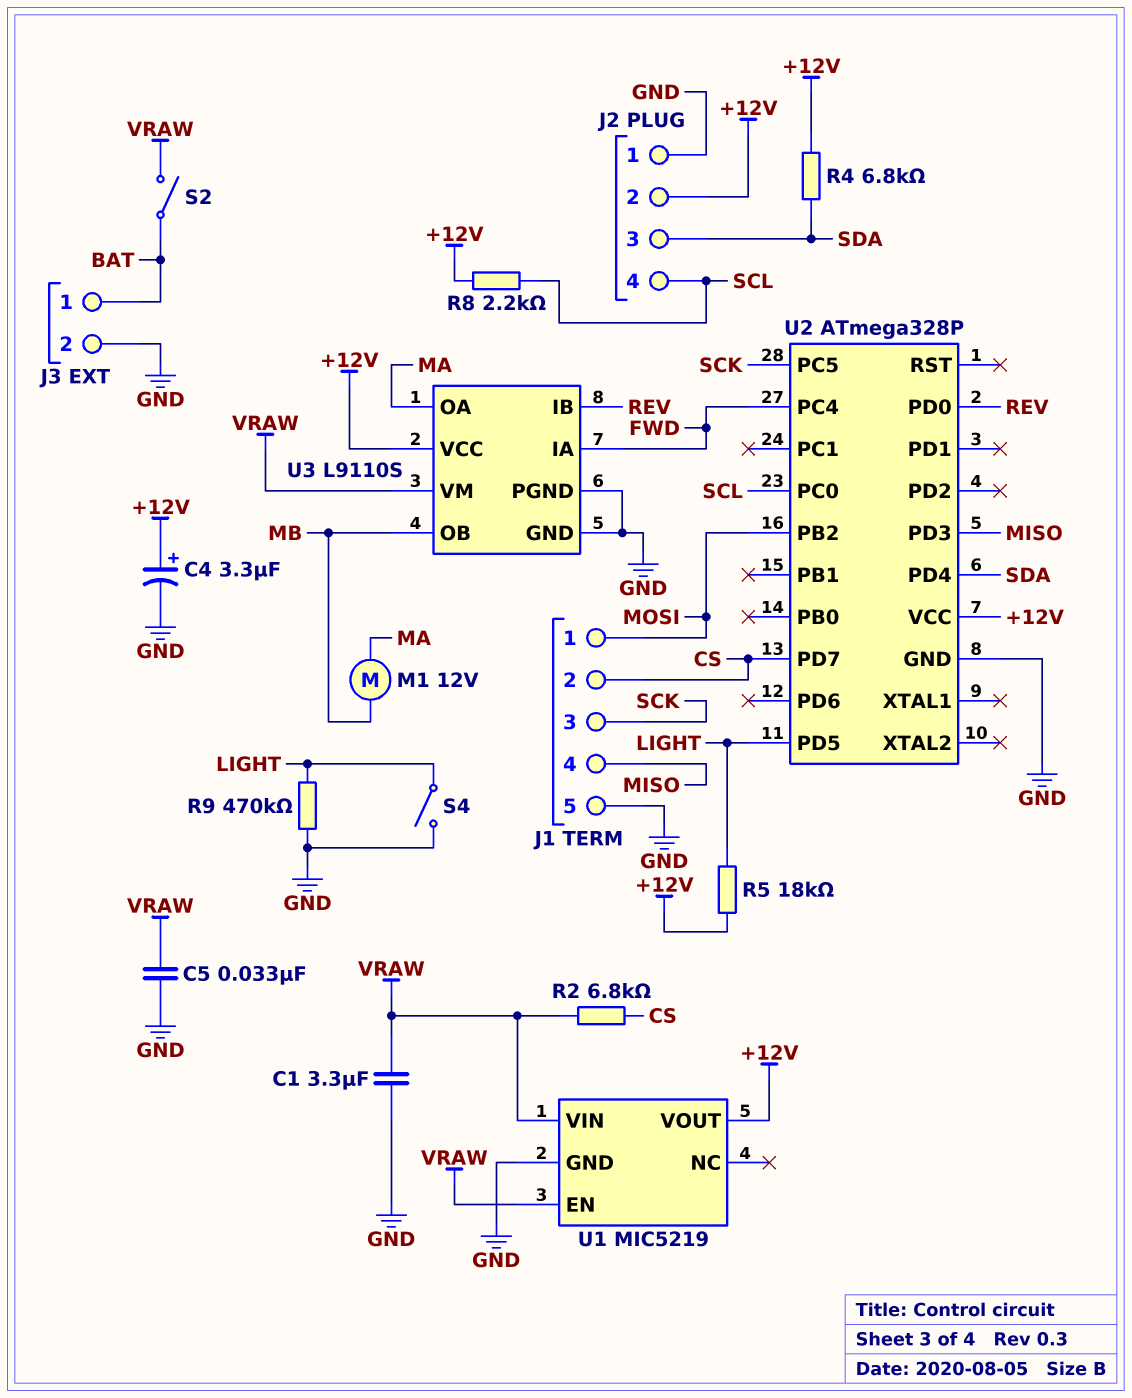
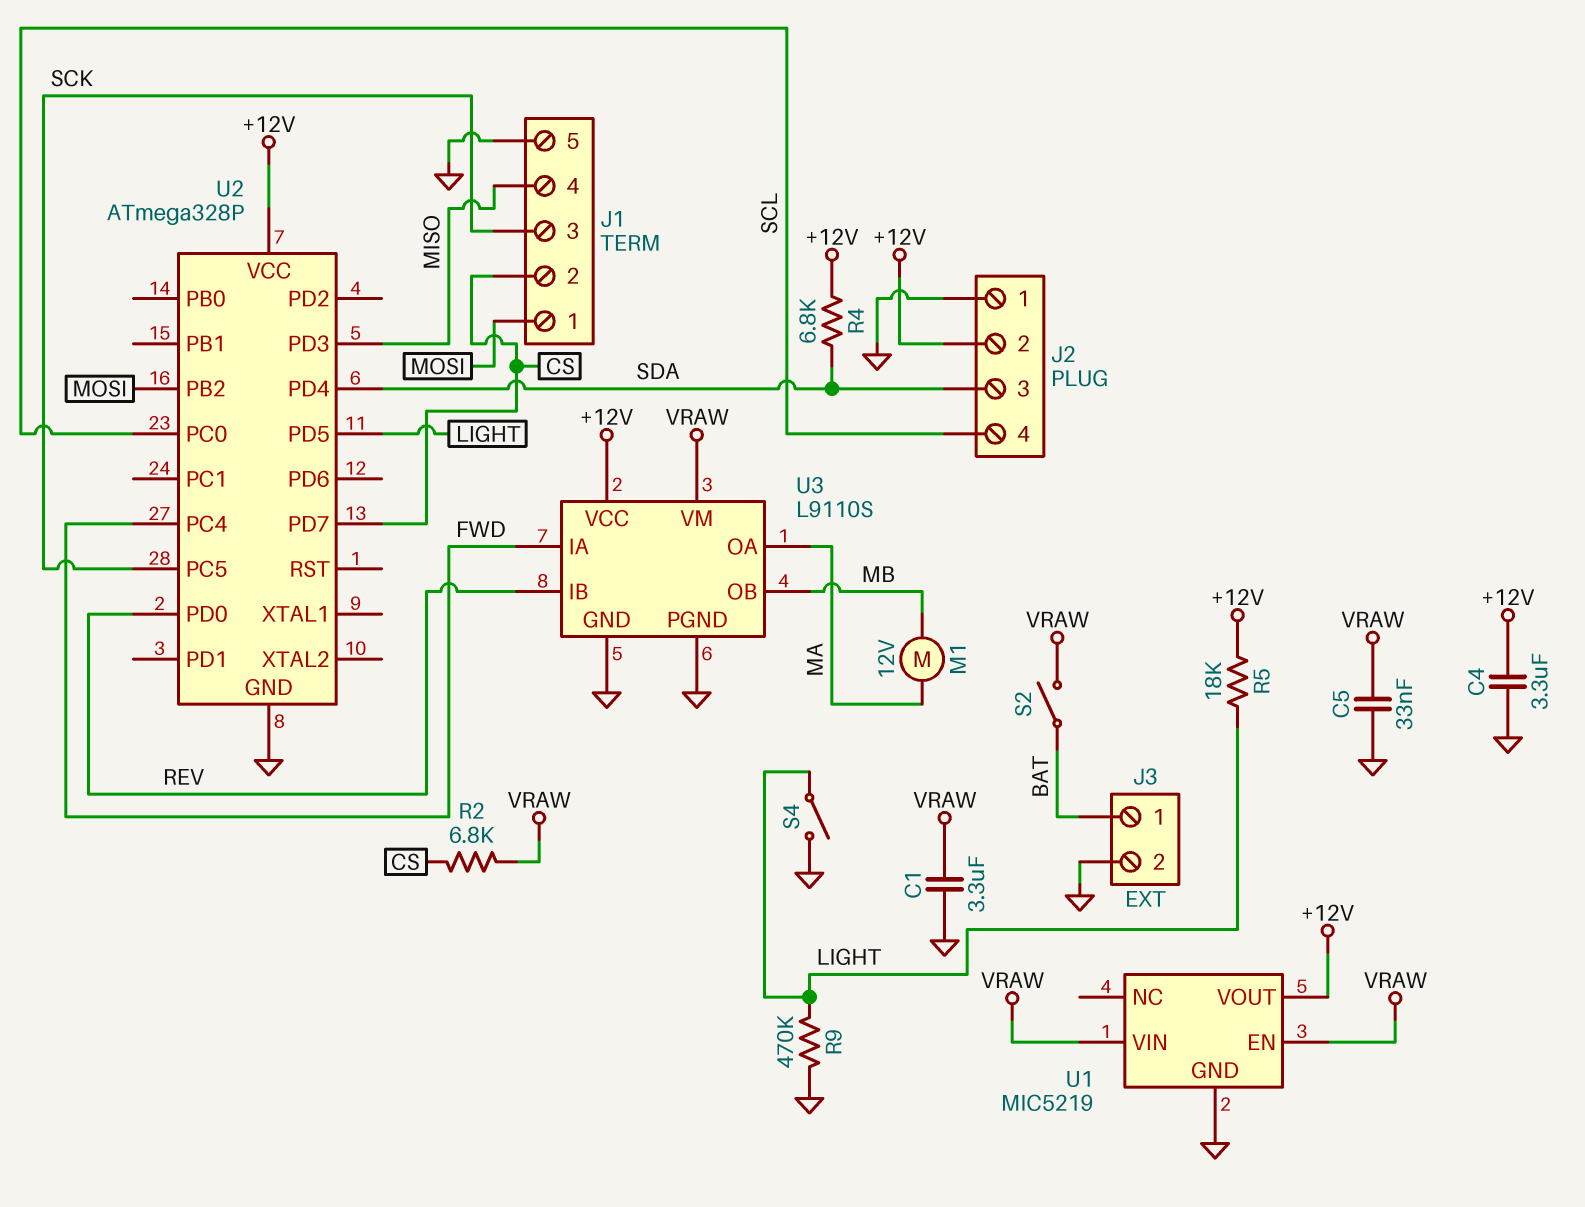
C4: 3.3uF (plus +12V, minus GND) -> 3.3uF (+12V, GND)
R8: 2.2k (+12V, SCL) -> none

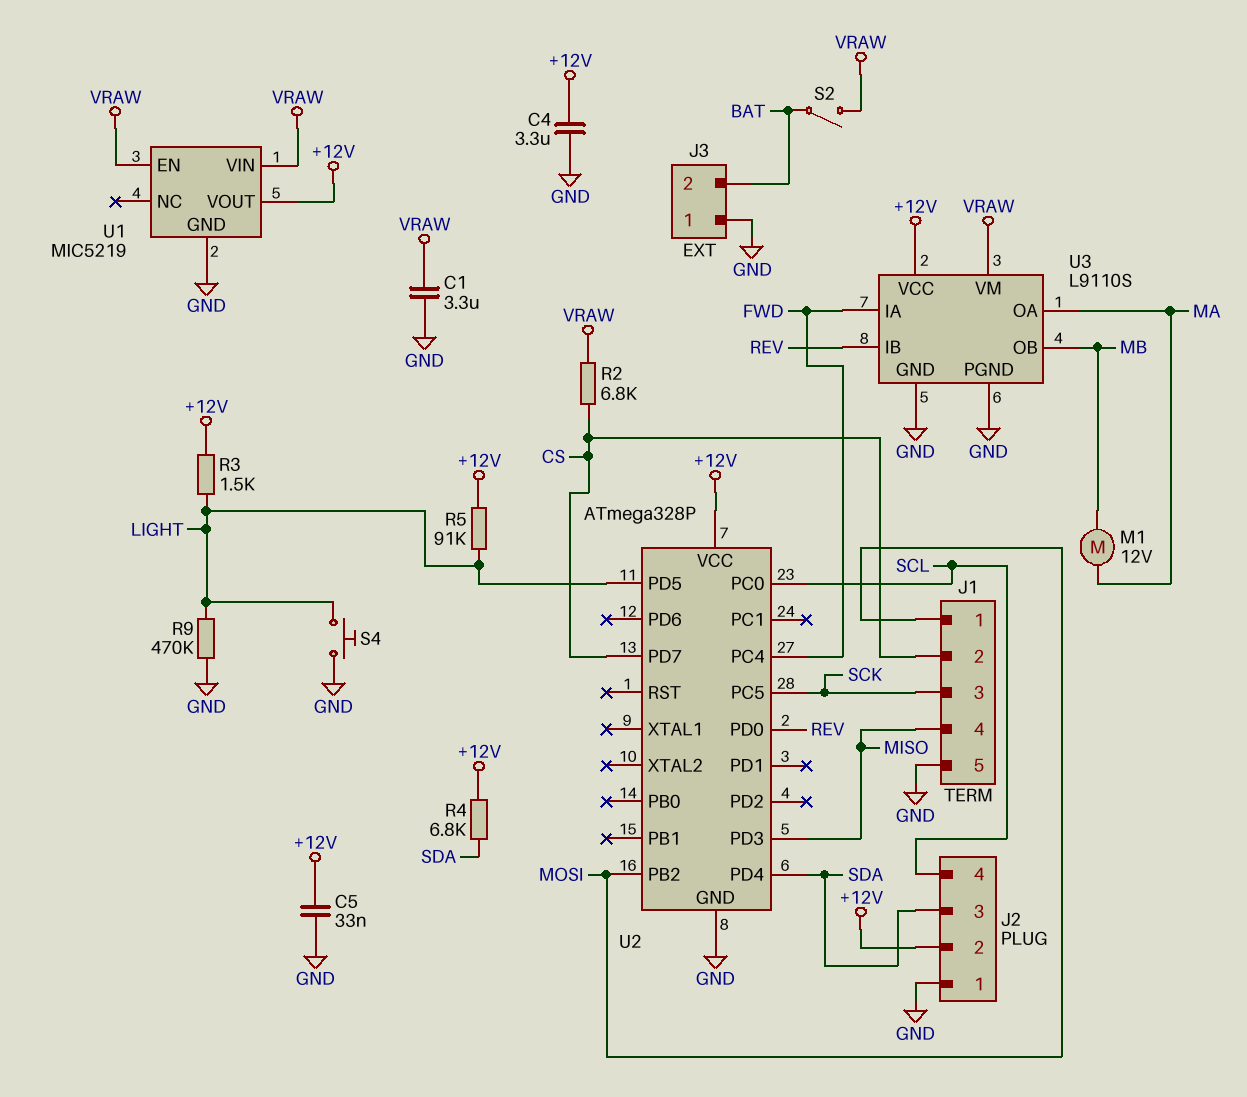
C5: 33nF (GND, VRAW) -> 33nF (+12V, GND)
J3 pin 1: BAT -> GND
J3 pin 2: GND -> BAT
R3: none -> 1.5k (+12V, LIGHT)
R5: 18k (+12V, LIGHT) -> 91k (+12V, LIGHT)
S4: switch (GND, LIGHT) -> button (GND, LIGHT)

